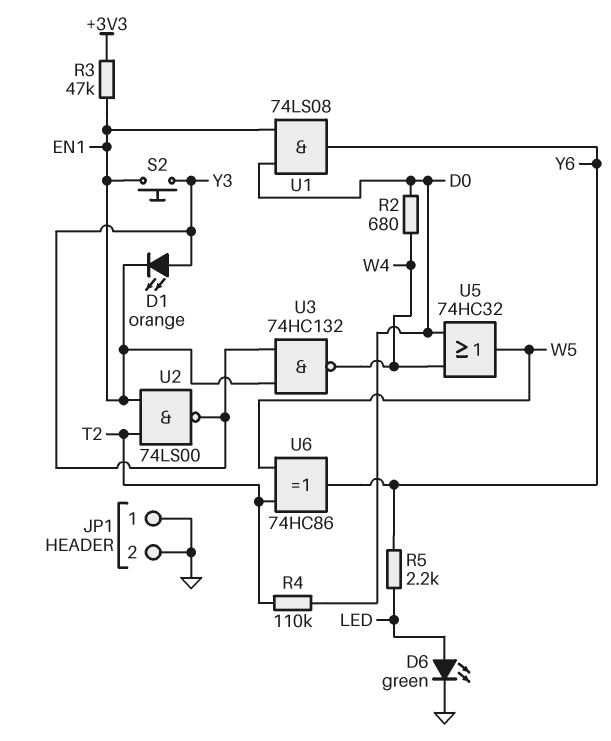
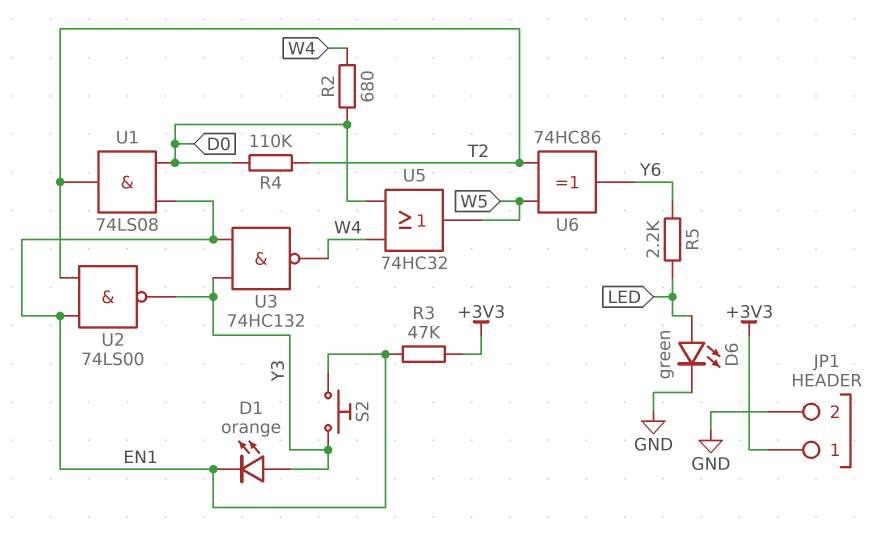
JP1 pin 1: GND -> +3V3
U1: AND 74LS08 (in D0, in EN1, out Y6) -> AND 74LS08 (in D0, in EN1, out T2)

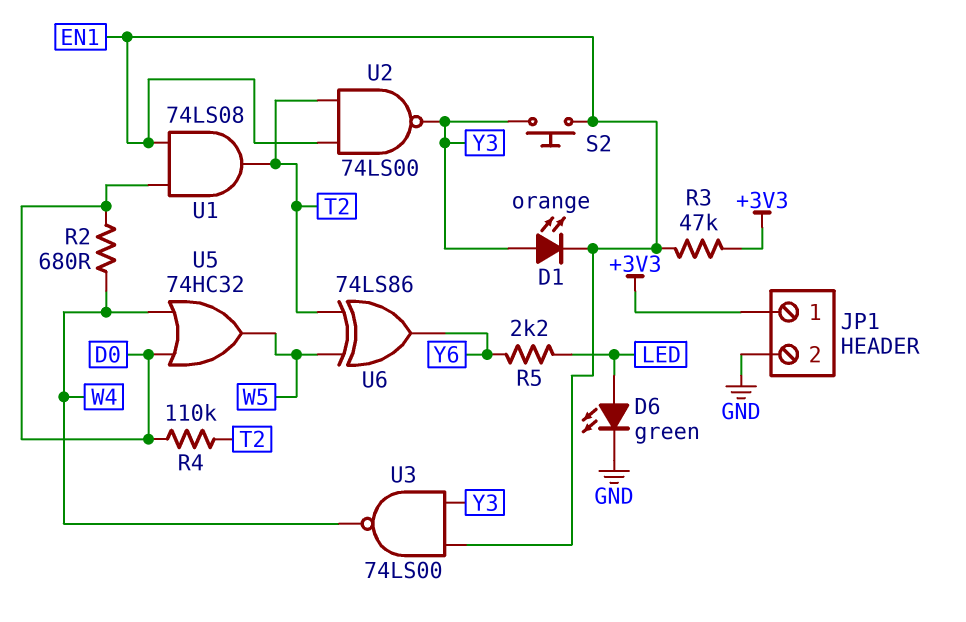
U3: NAND 74HC132 (in EN1, in Y3, out W4) -> NAND 74LS00 (in EN1, in Y3, out W4)
U6: XOR 74HC86 (in T2, in W5, out Y6) -> XOR 74LS86 (in T2, in W5, out Y6)

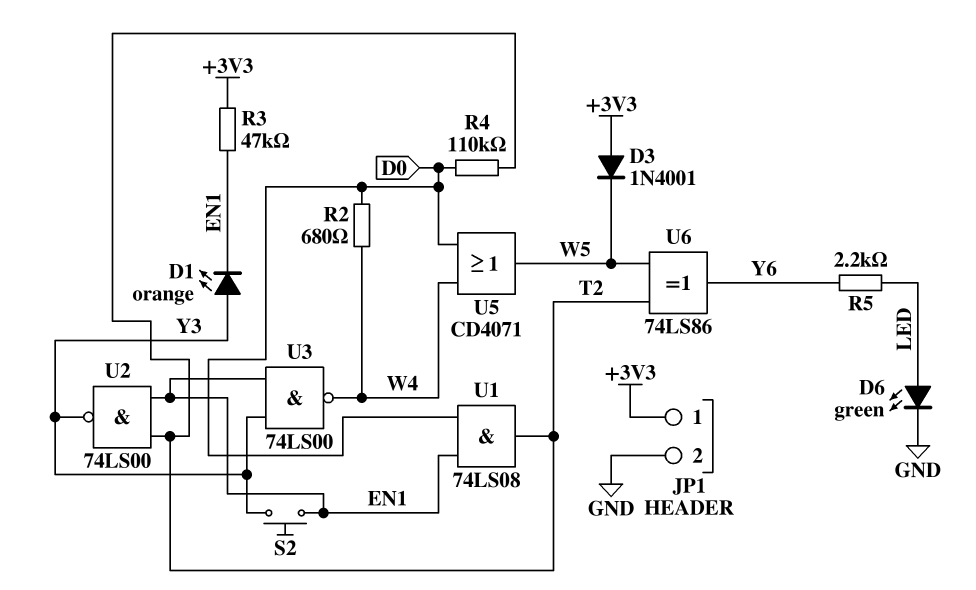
D3: none -> diode 1N4001 (A +3V3, K W5)
U5: OR 74HC32 (in D0, in W4, out W5) -> OR CD4071 (in D0, in W4, out W5)

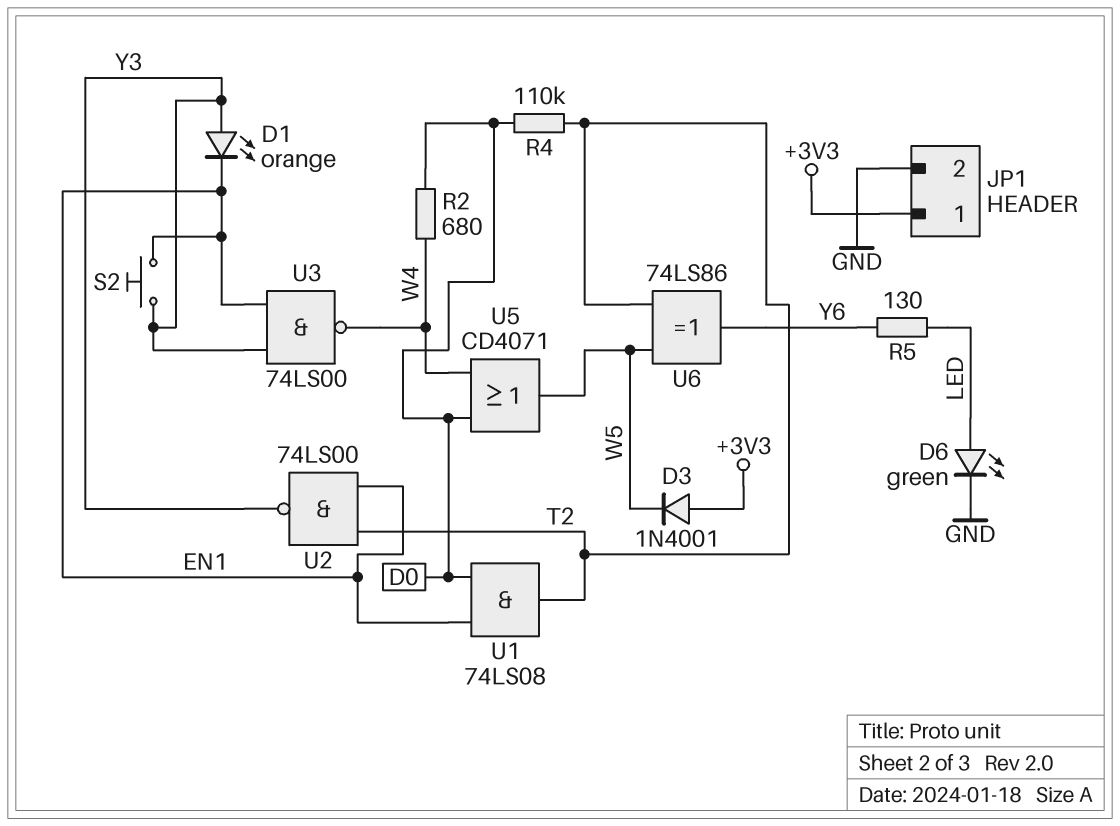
R3: 47k (+3V3, EN1) -> none
R5: 2.2k (LED, Y6) -> 130 (LED, Y6)

